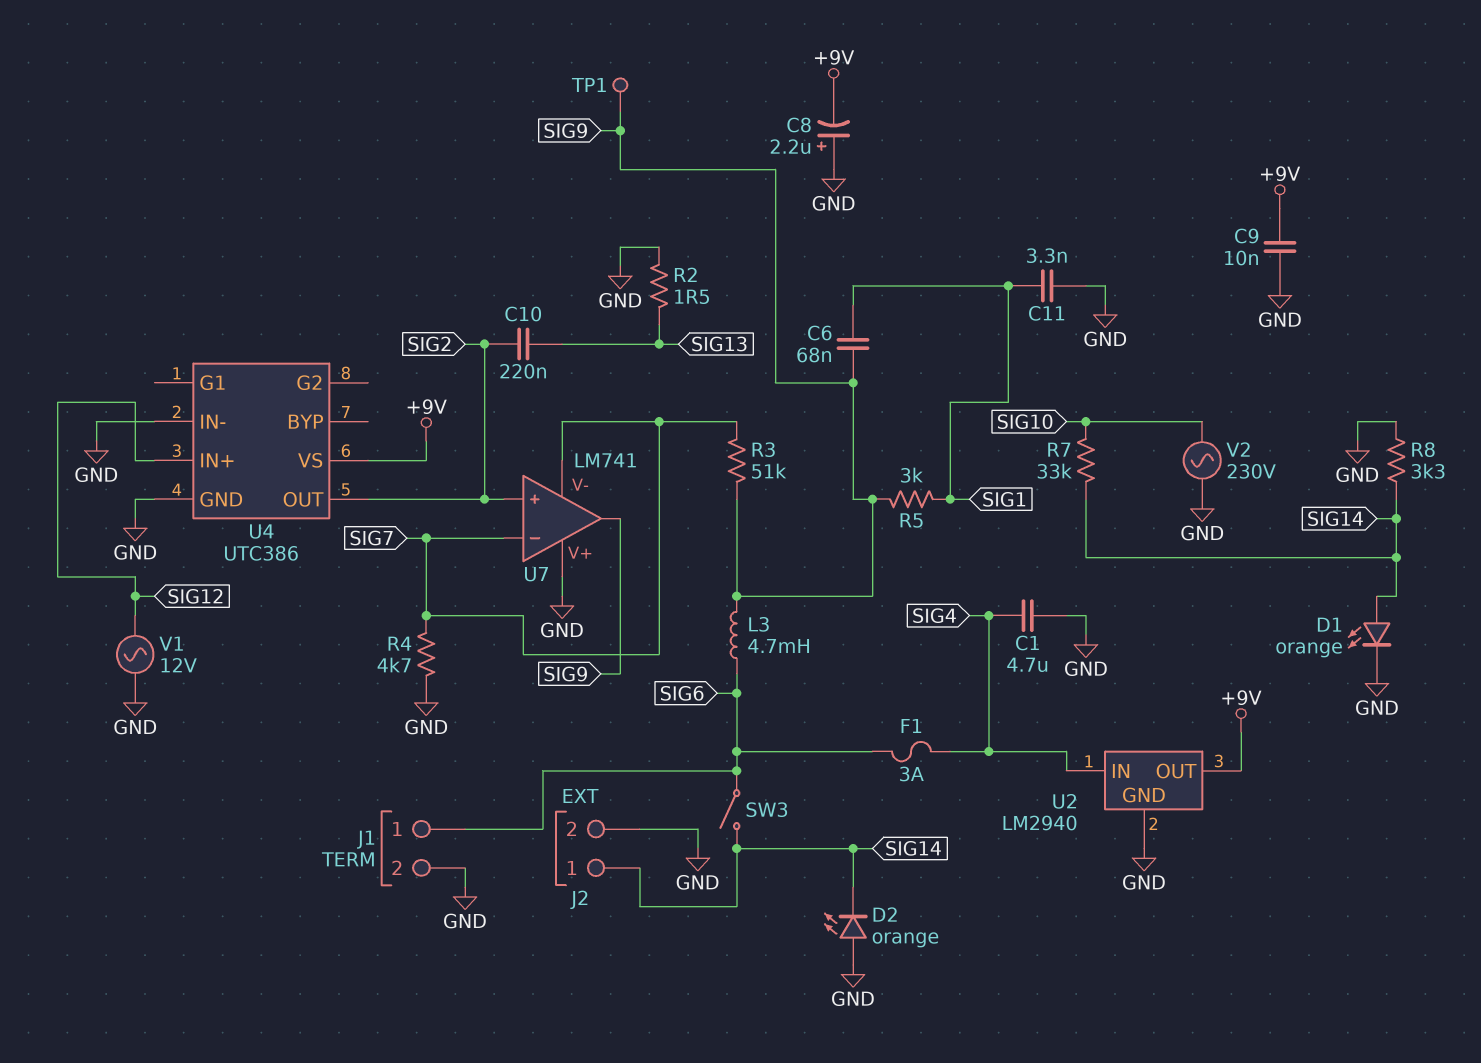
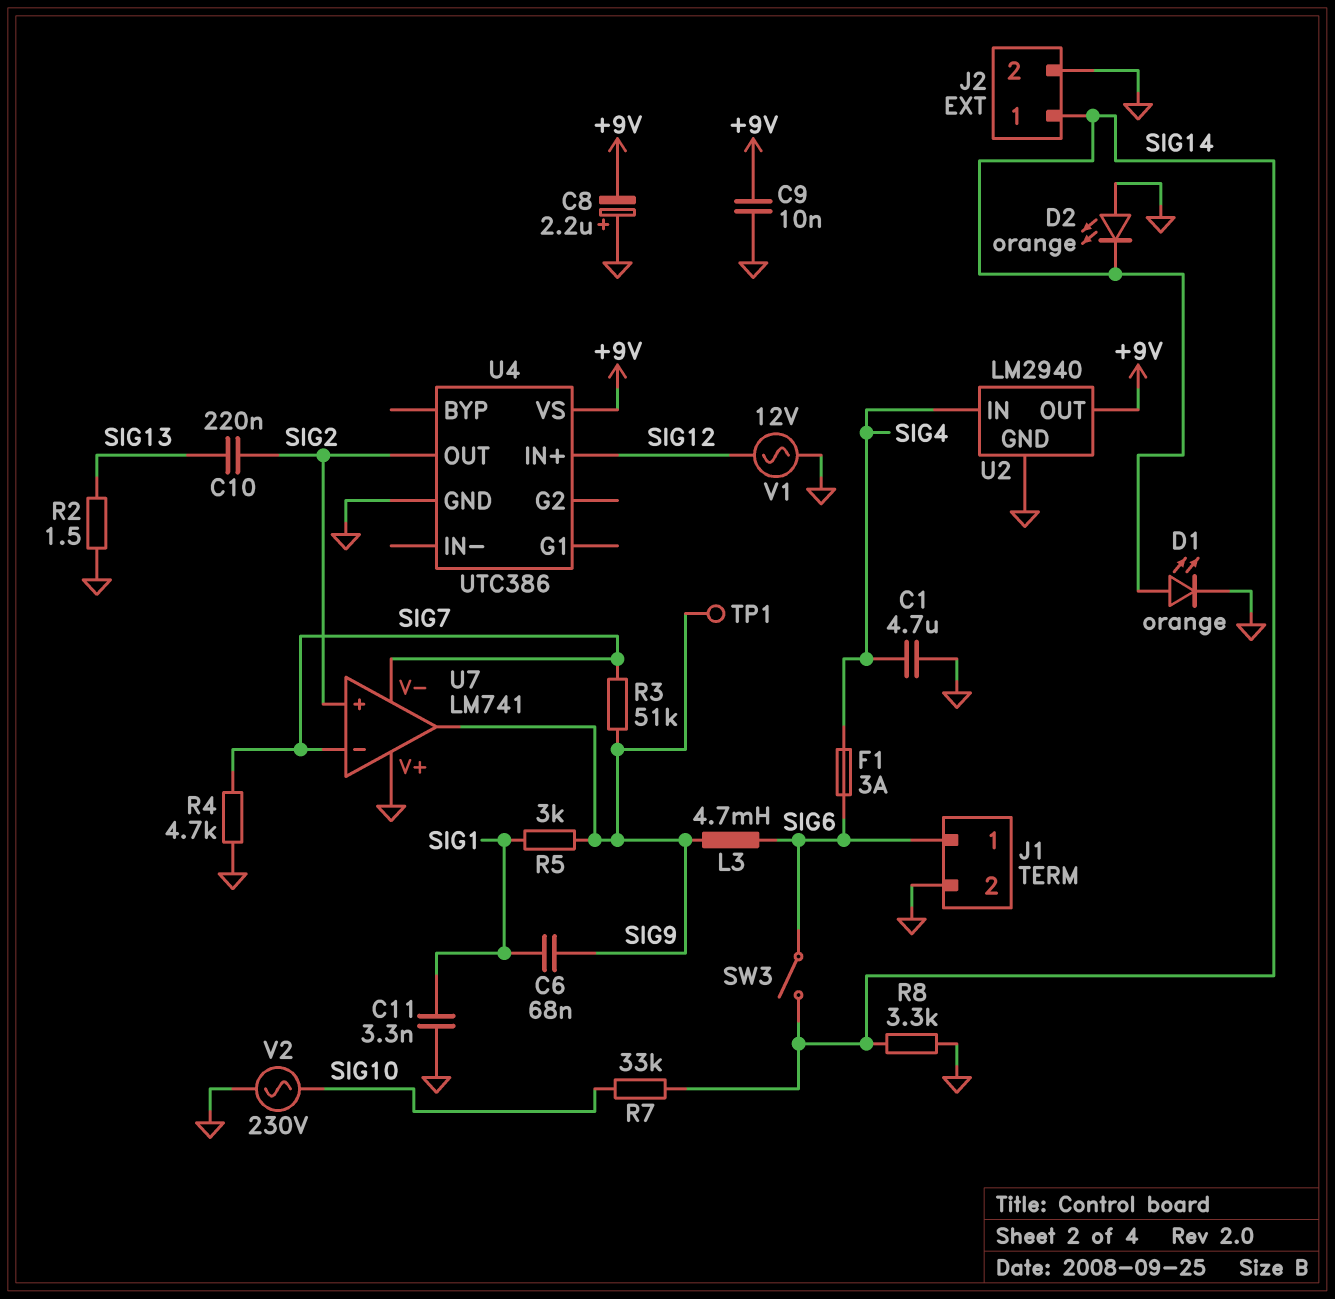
U4 pin IN-: GND -> none

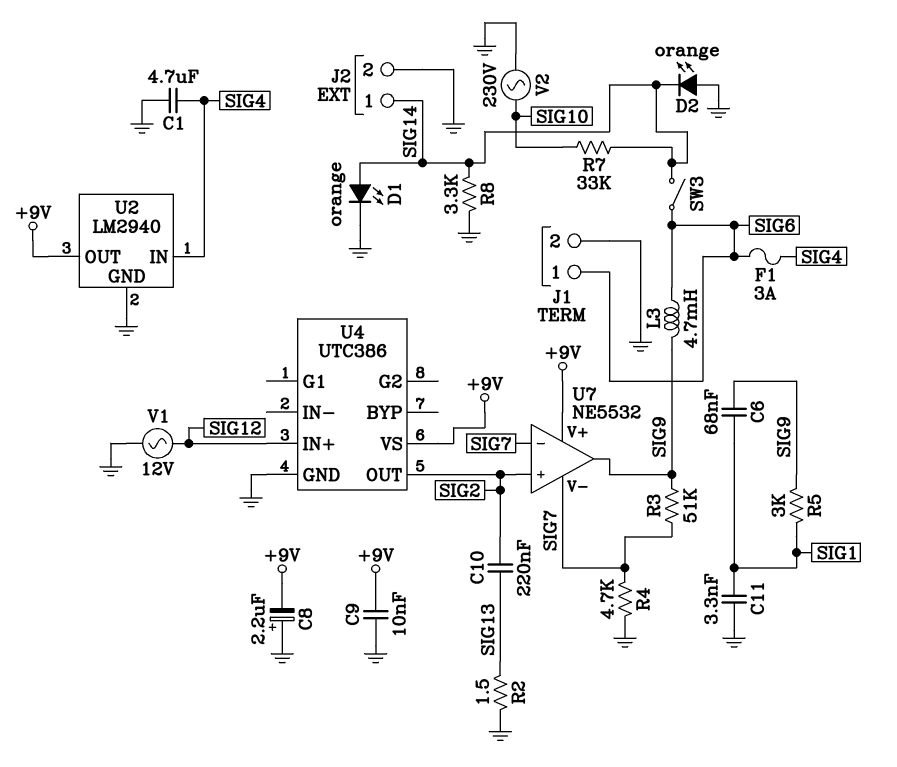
TP1: test point (SIG9) -> none
U7: LM741 -> NE5532
U7 pin V+: GND -> +9V

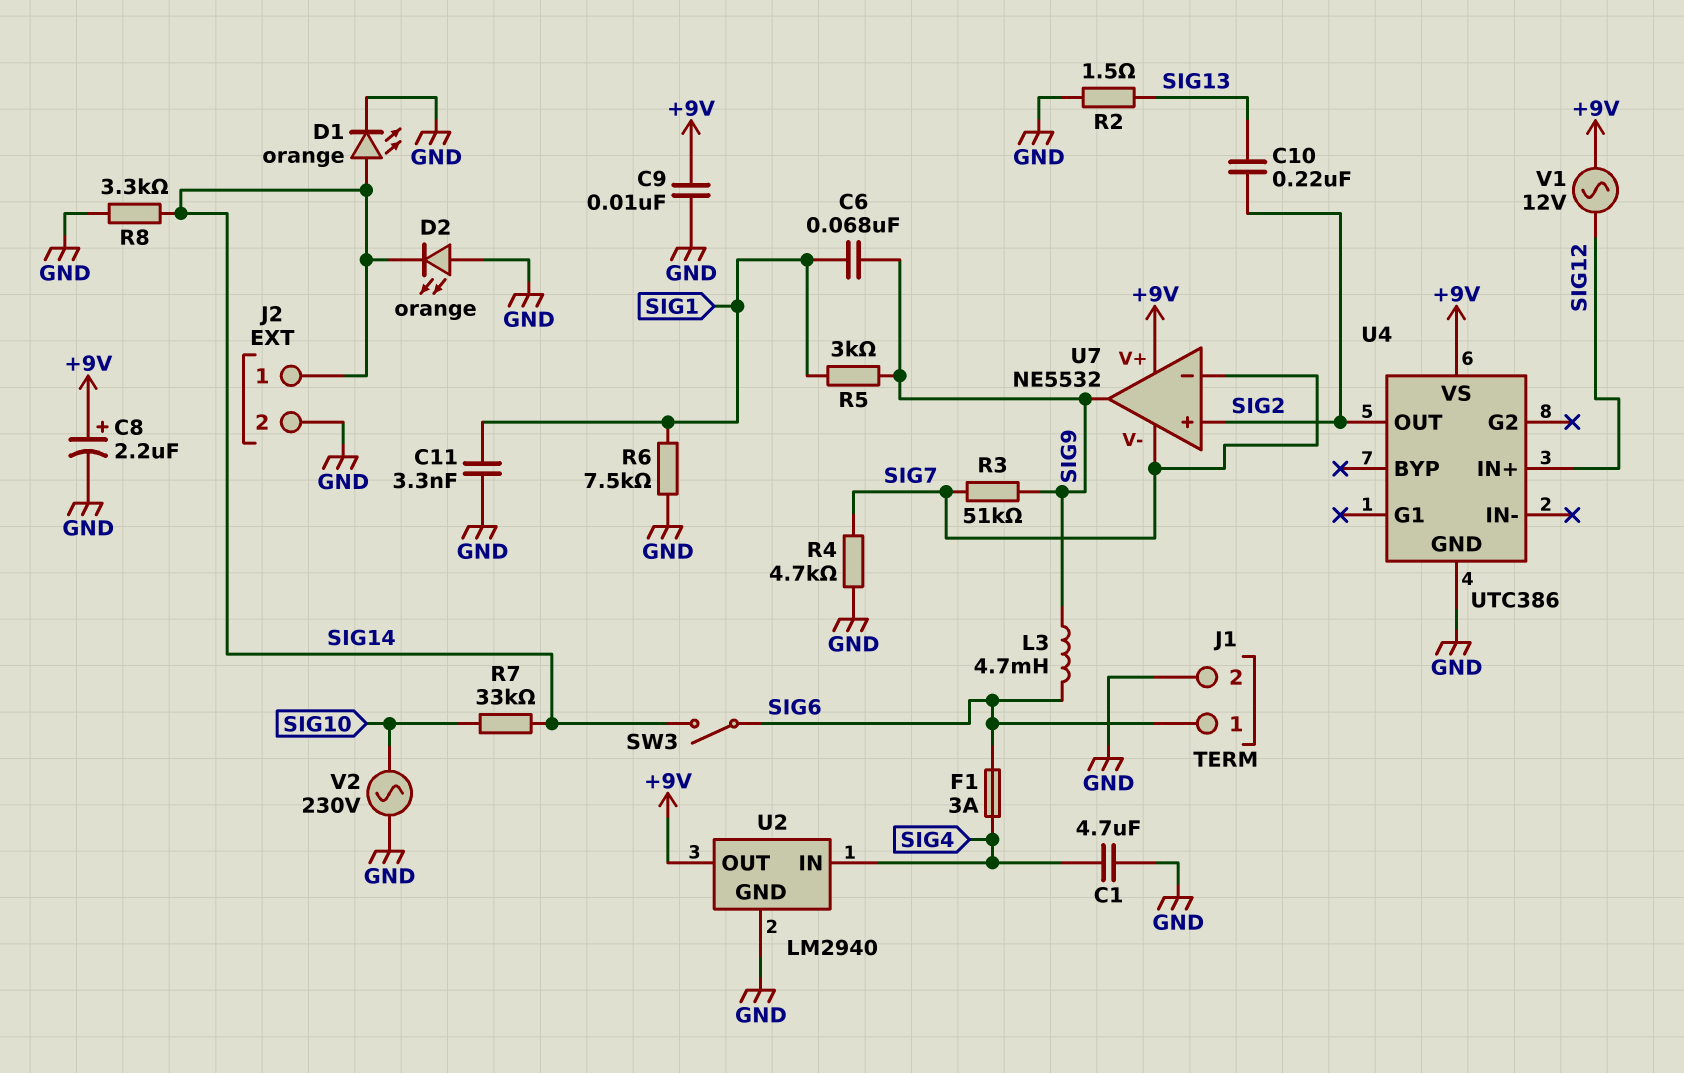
C8: 2.2uF (plus GND, minus +9V) -> 2.2uF (plus +9V, minus GND)
R6: none -> 7.5k (GND, SIG1)
V1: AC 12V (GND, SIG12) -> AC 12V (+9V, SIG12)

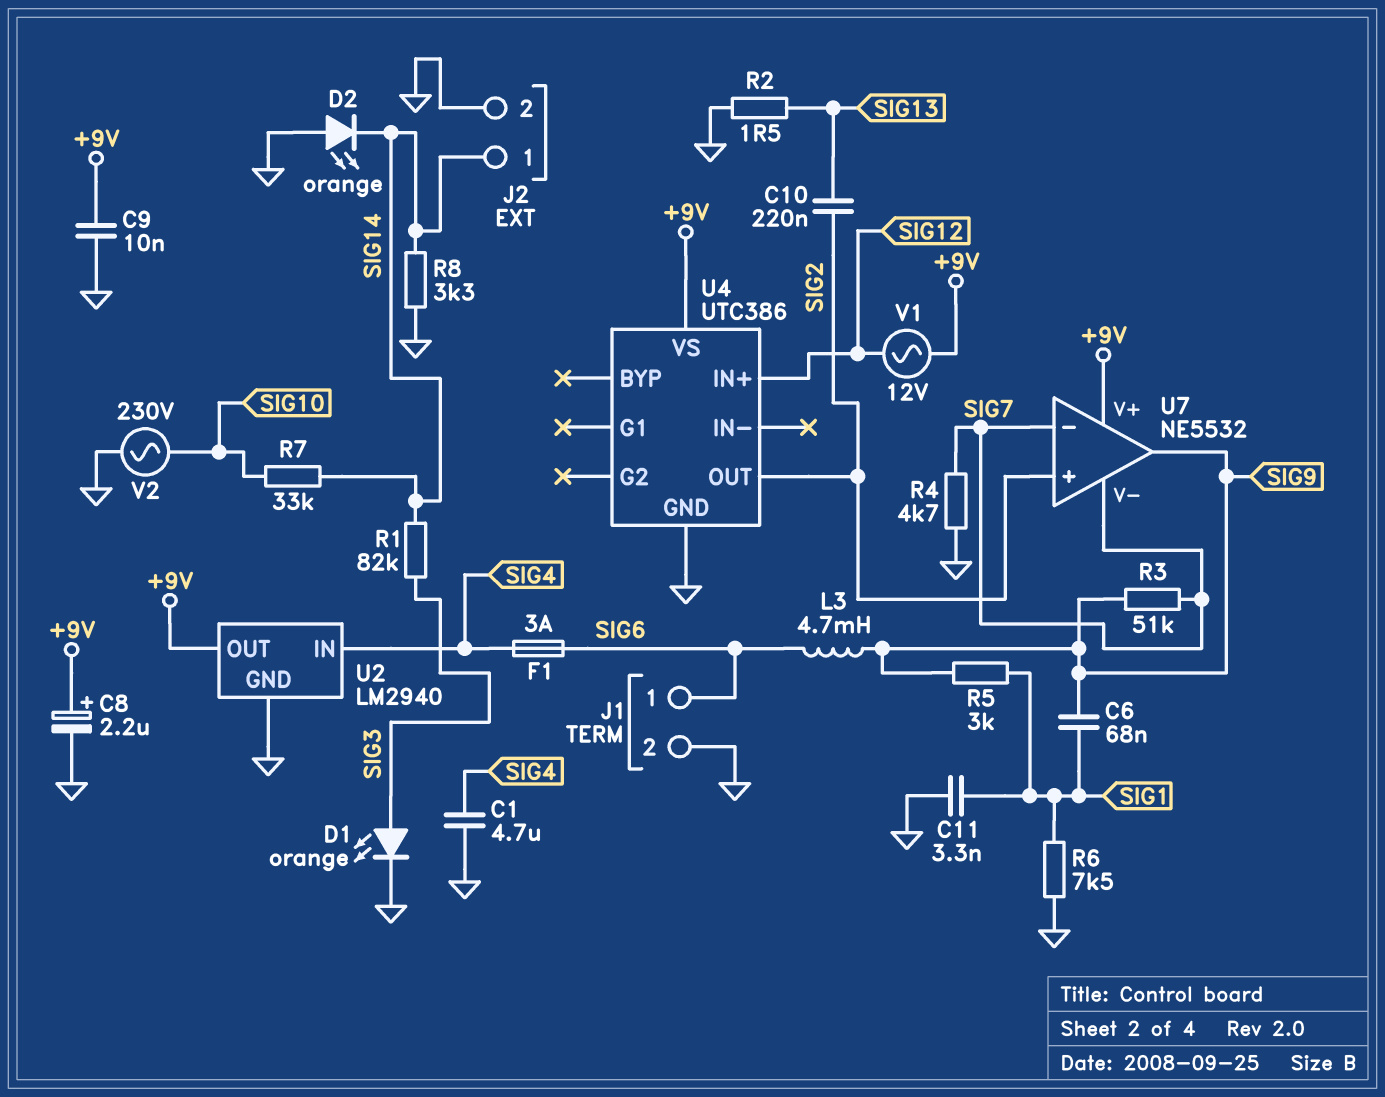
D1: LED orange (A SIG14, K GND) -> LED orange (A SIG3, K GND)
R1: none -> 82k (SIG3, SIG14)
SW3: switch (SIG6, SIG14) -> none

